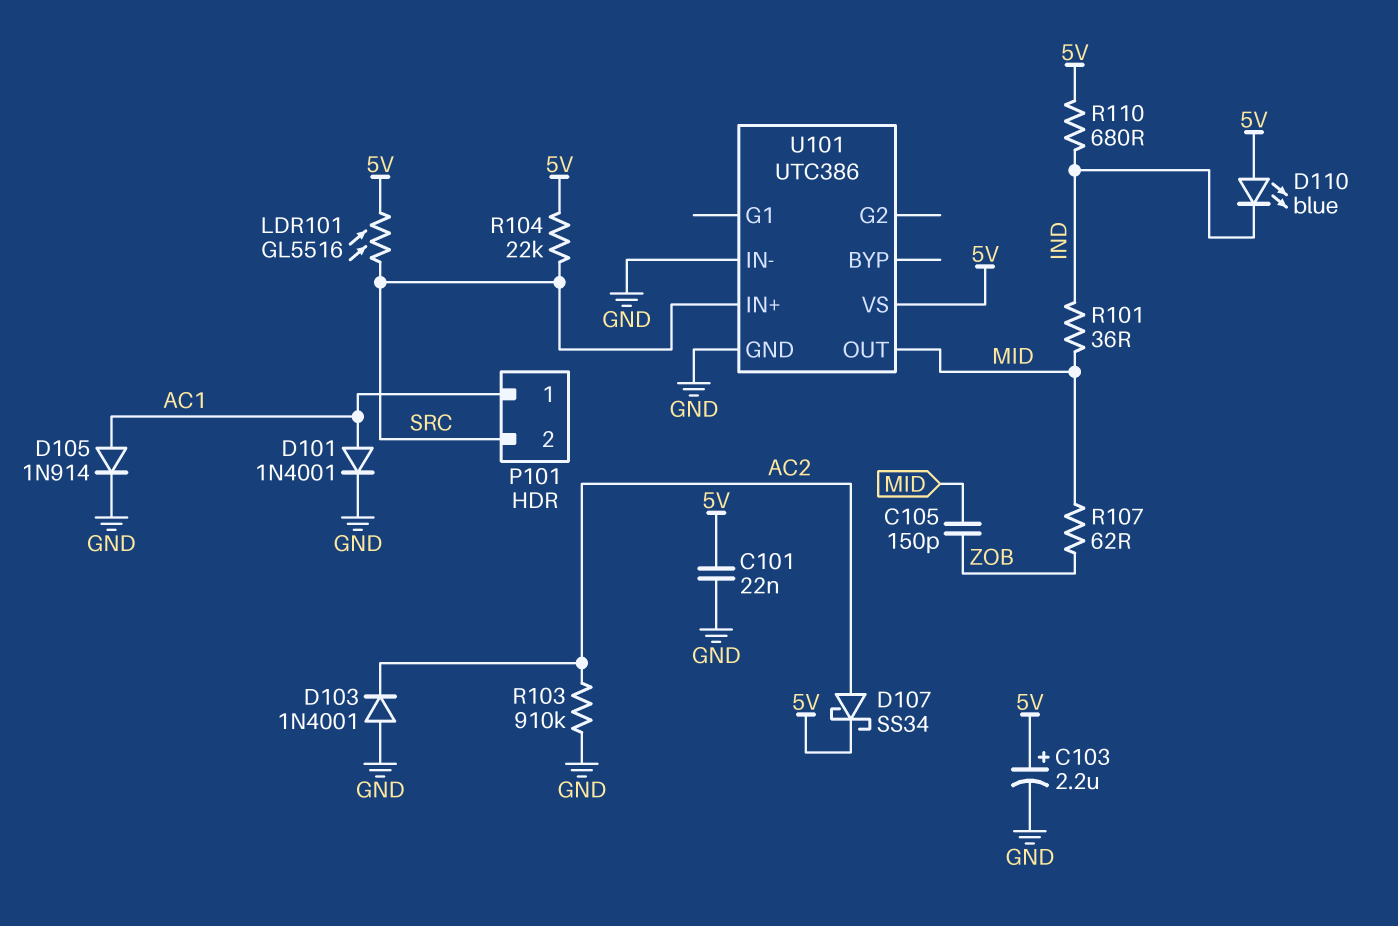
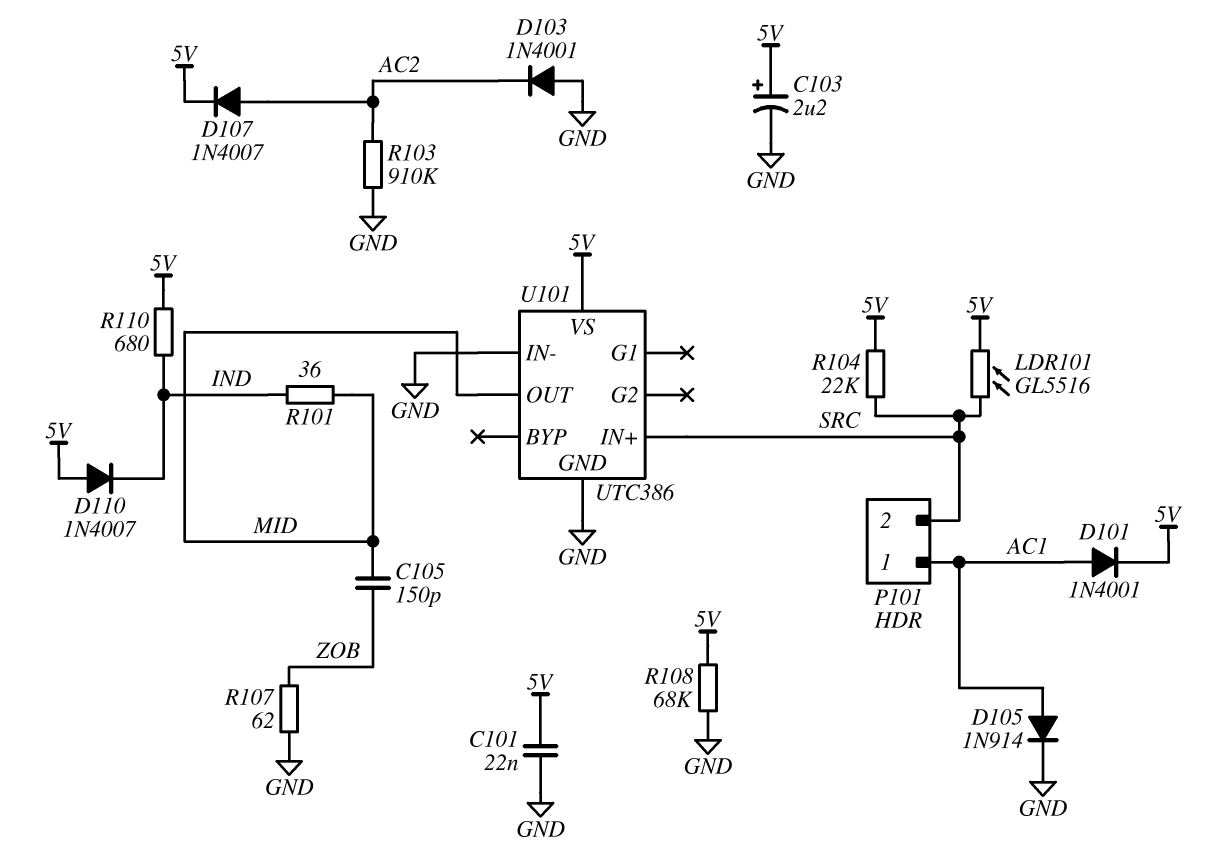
D101: diode 1N4001 (A AC1, K GND) -> diode 1N4001 (A AC1, K 5V)
D107: schottky SS34 (A AC2, K 5V) -> diode 1N4007 (A AC2, K 5V)
D110: LED blue (A 5V, K IND) -> diode 1N4007 (A 5V, K IND)
R107: 62 (MID, ZOB) -> 62 (GND, ZOB)
R108: none -> 68k (5V, GND)

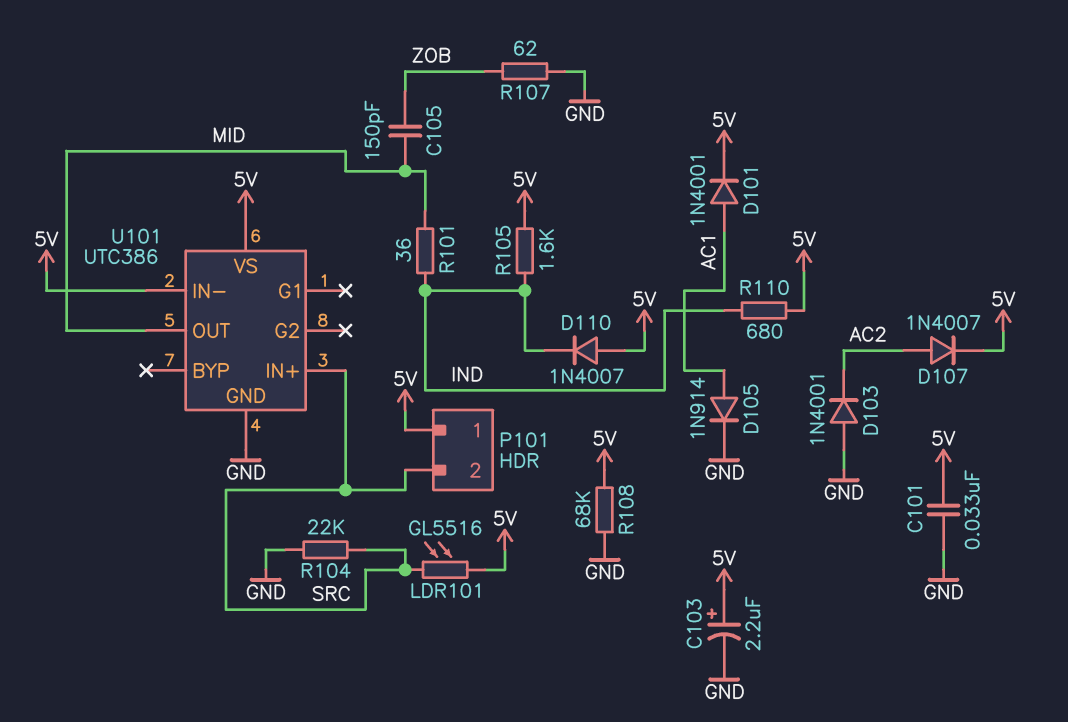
C101: 22nF (5V, GND) -> 33nF (5V, GND)
P101 pin 1: AC1 -> 5V
R103: 910k (AC2, GND) -> none
R104: 22k (5V, SRC) -> 22k (GND, SRC)
R105: none -> 1.6k (5V, IND)
U101 pin IN-: GND -> 5V

